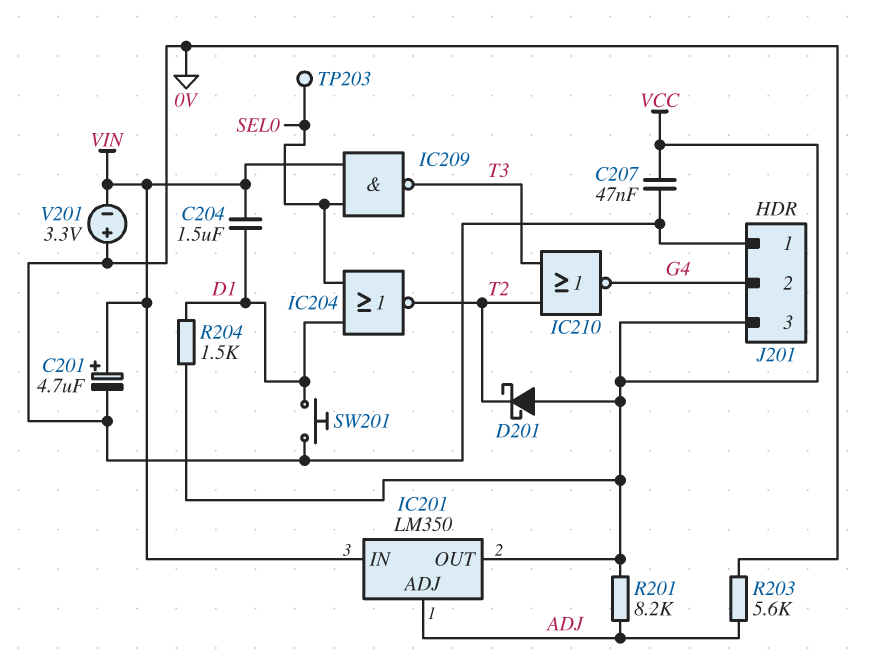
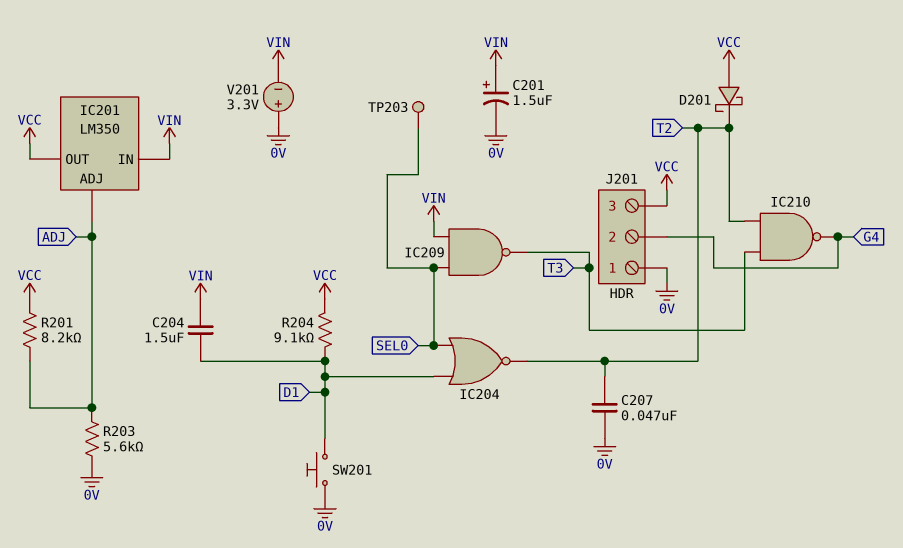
C201: 4.7uF (plus VIN, minus 0V) -> 1.5uF (plus VIN, minus 0V)
C207: 47nF (0V, VCC) -> 47nF (0V, T2)
IC210: NOR (in T2, in T3, out G4) -> NAND (in T2, in T3, out G4)
R204: 1.5k (D1, VCC) -> 9.1k (D1, VCC)

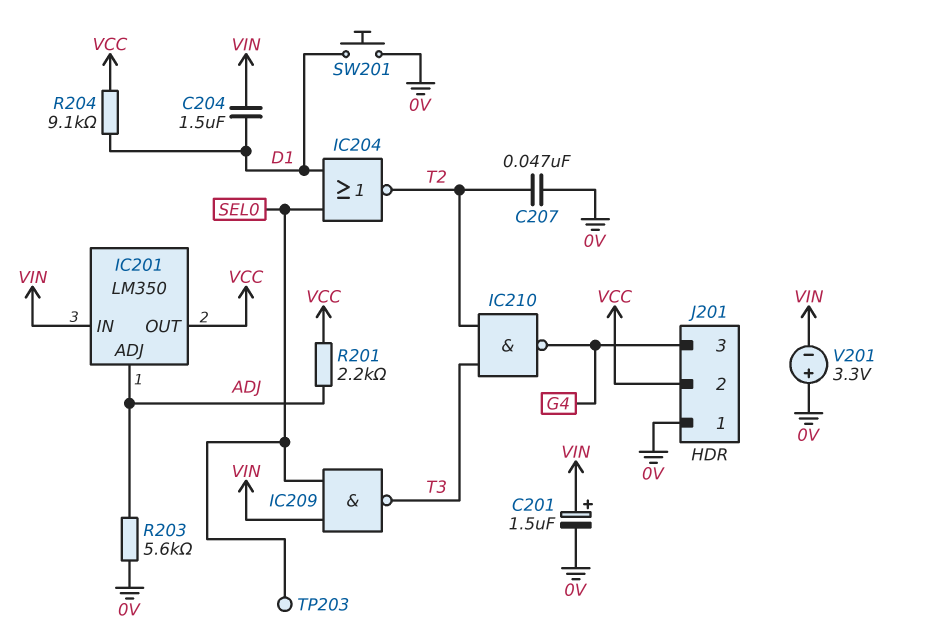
D201: schottky (A VCC, K T2) -> none
J201 pin 2: G4 -> VCC
J201 pin 3: VCC -> G4
R201: 8.2k (ADJ, VCC) -> 2.2k (ADJ, VCC)

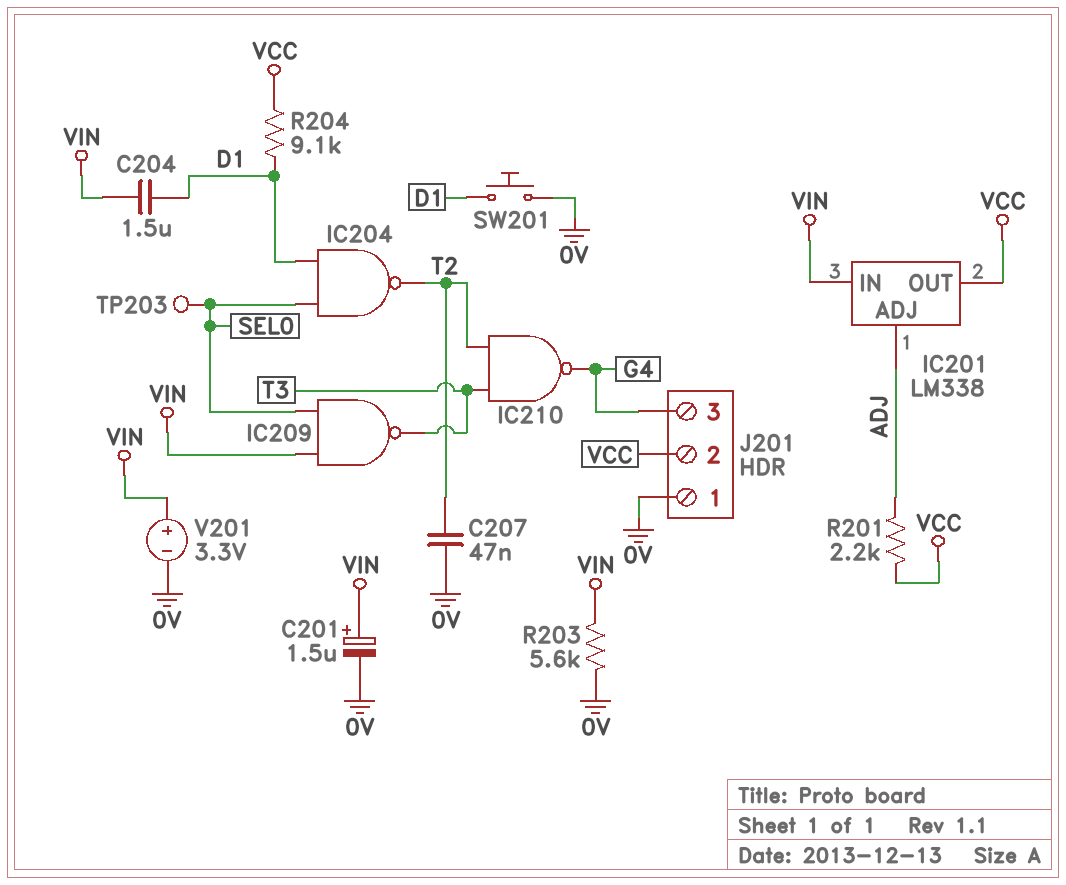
IC201: LM350 -> LM338
IC204: NOR (in D1, in SEL0, out T2) -> NAND (in D1, in SEL0, out T2)
R203: 5.6k (0V, ADJ) -> 5.6k (0V, VIN)
V201: 3.3V (plus 0V, minus VIN) -> 3.3V (plus VIN, minus 0V)

